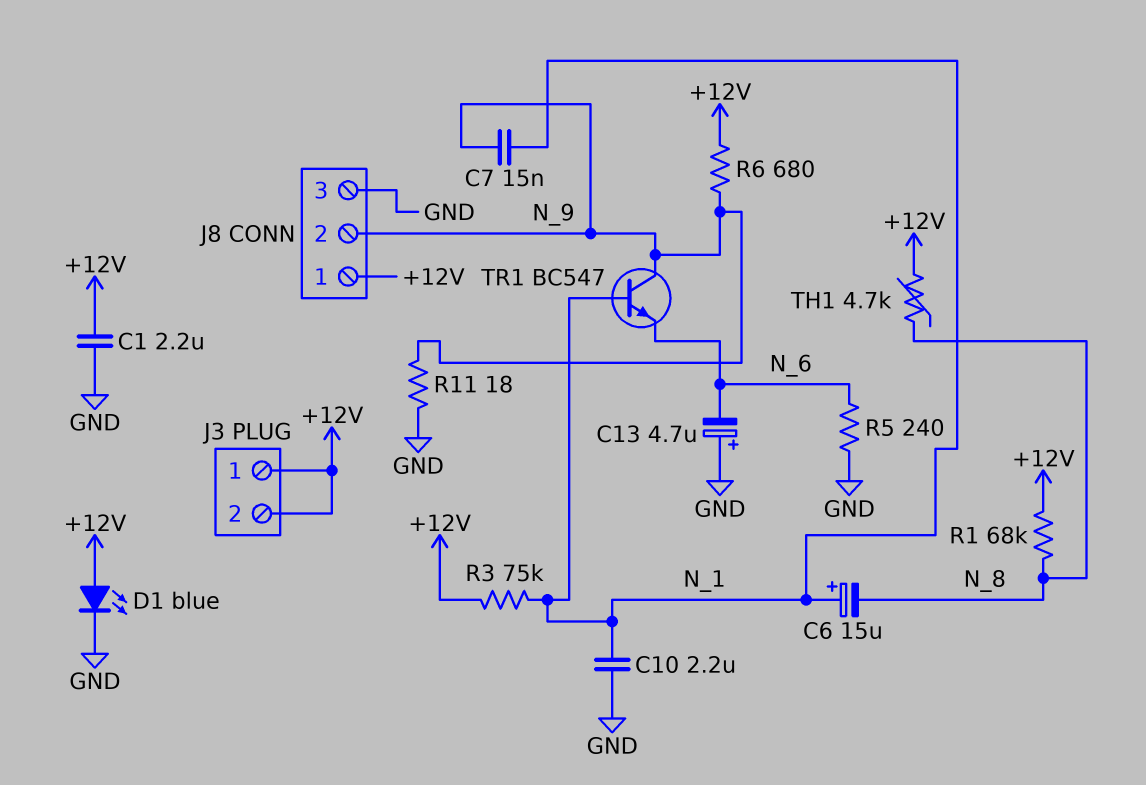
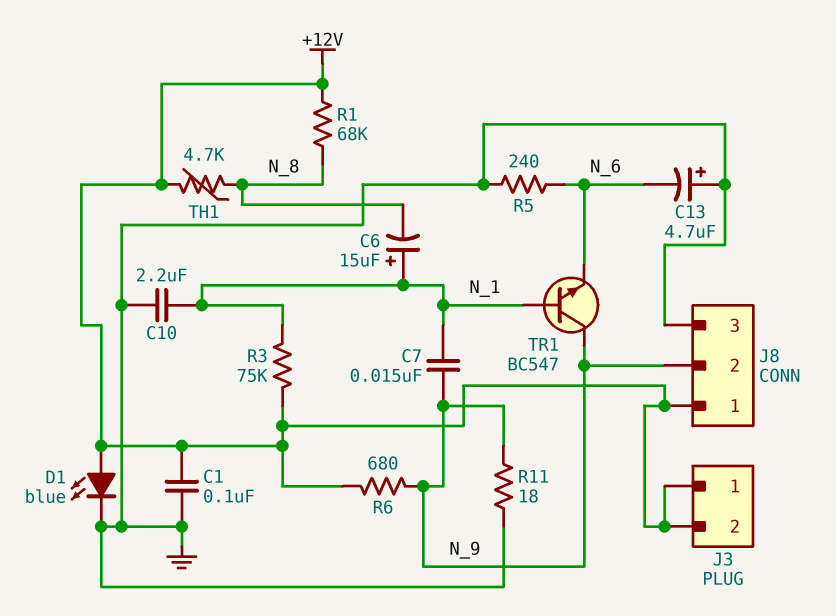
C1: 2.2uF (+12V, GND) -> 100nF (+12V, GND)

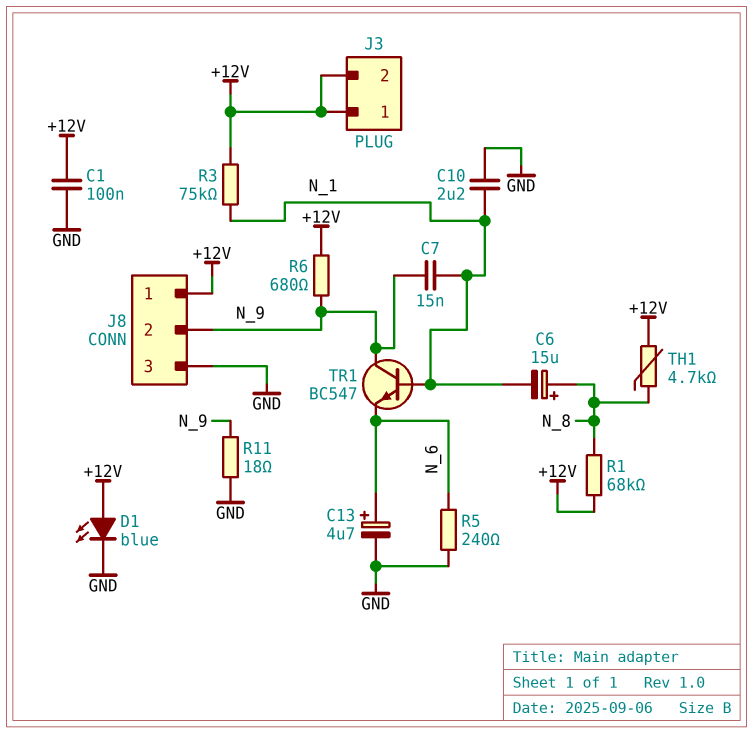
C6: 15uF (plus N_1, minus N_8) -> 15uF (plus N_8, minus N_1)
C13: 4.7uF (plus GND, minus N_6) -> 4.7uF (plus N_6, minus GND)

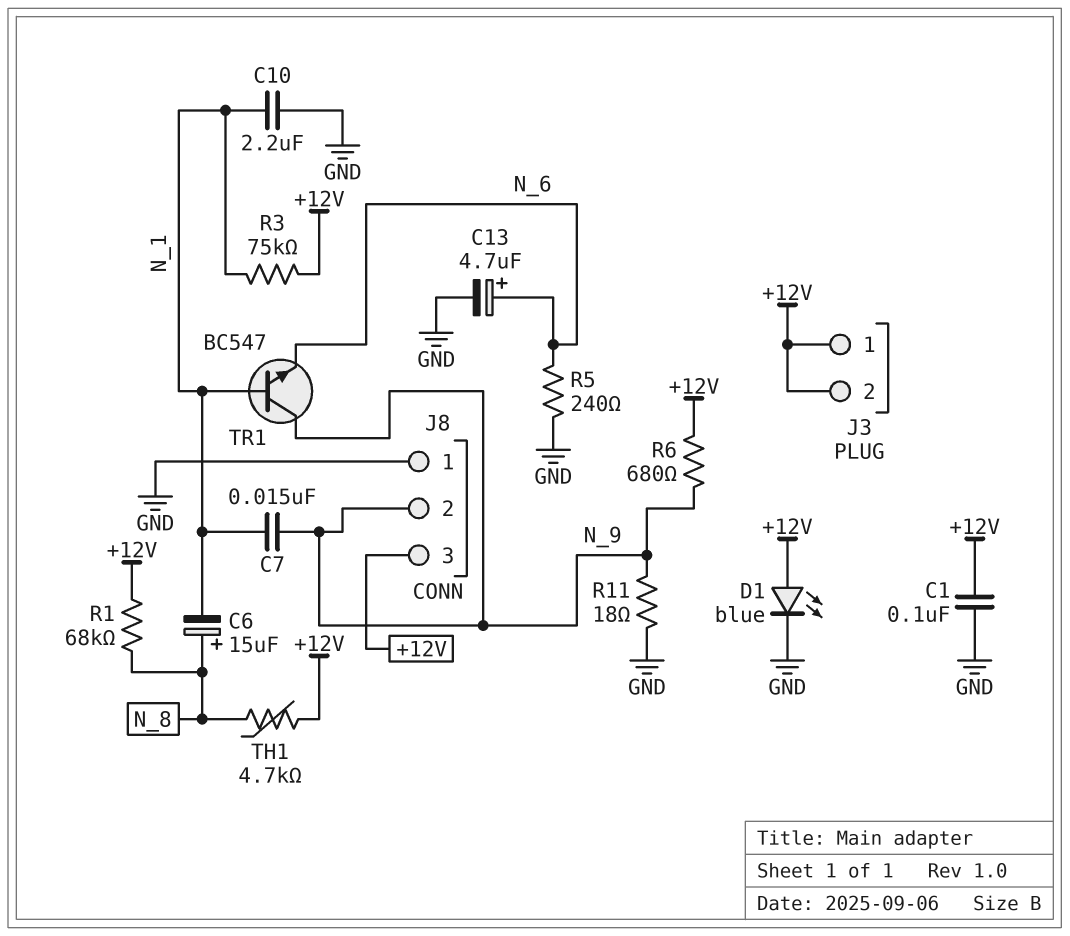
J8 pin 1: +12V -> GND
J8 pin 3: GND -> +12V

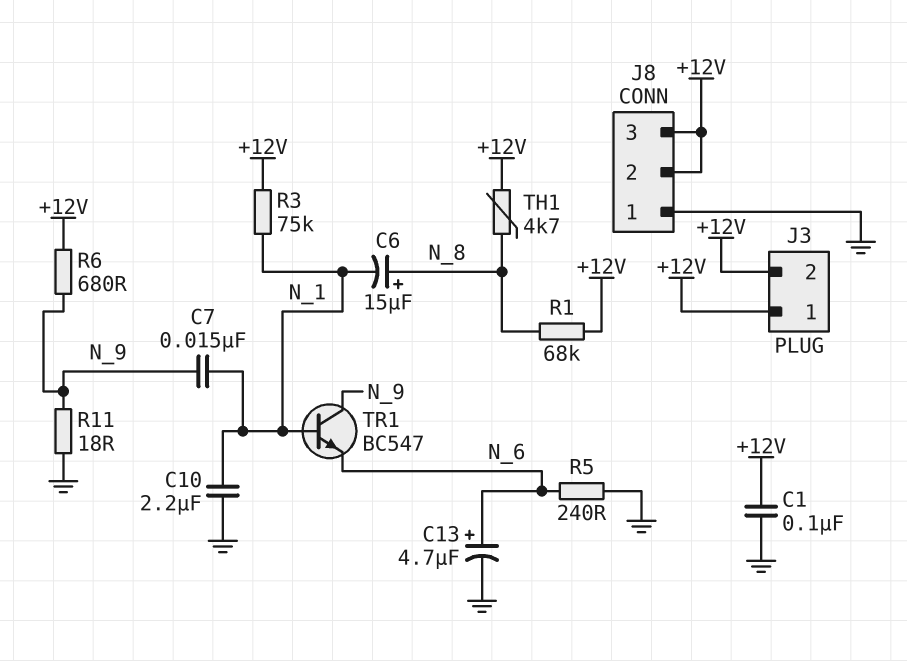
D1: LED blue (A +12V, K GND) -> none
J8 pin 2: N_9 -> +12V

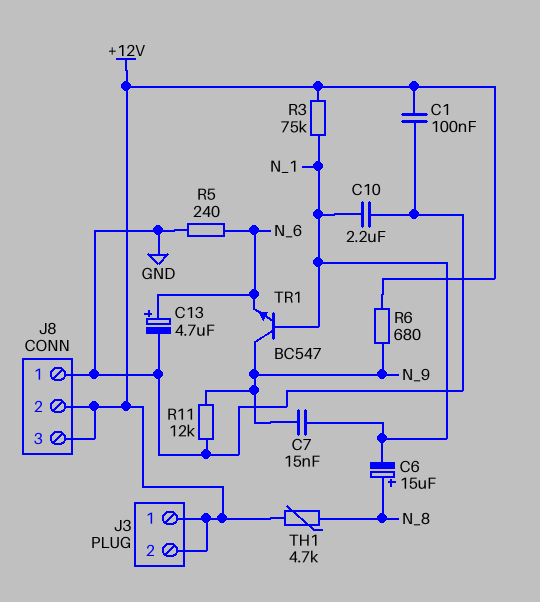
R1: 68k (+12V, N_8) -> none
R11: 18 (GND, N_9) -> 12k (GND, N_9)

